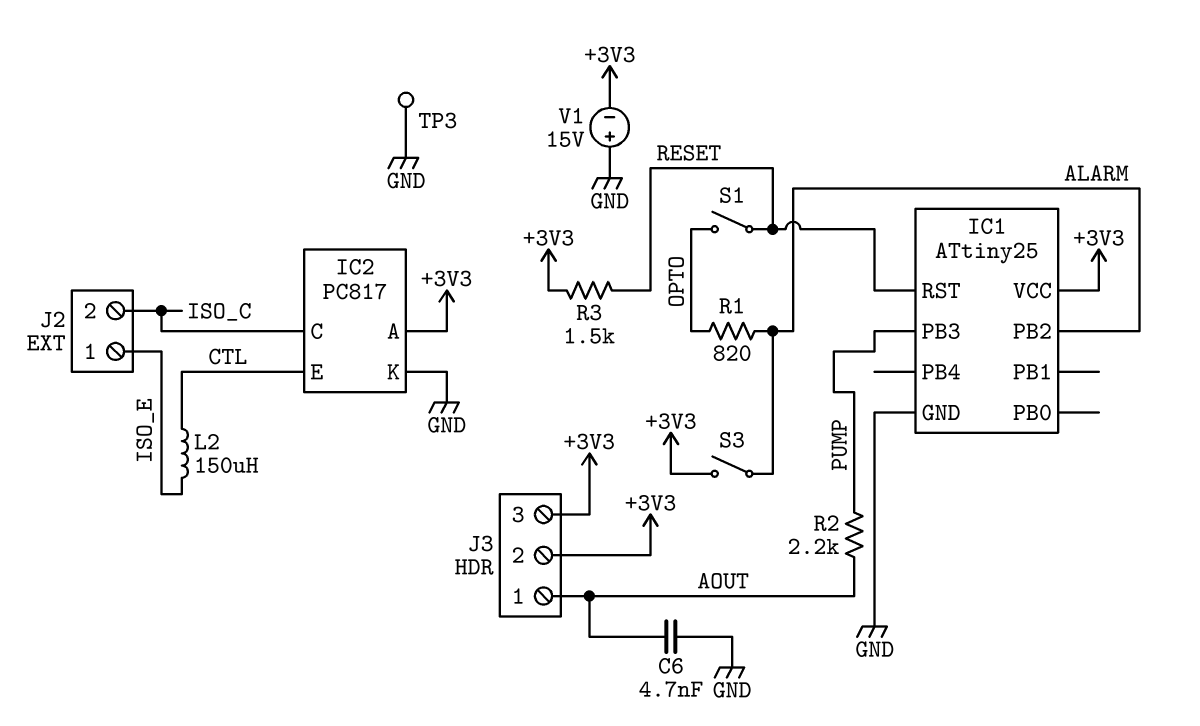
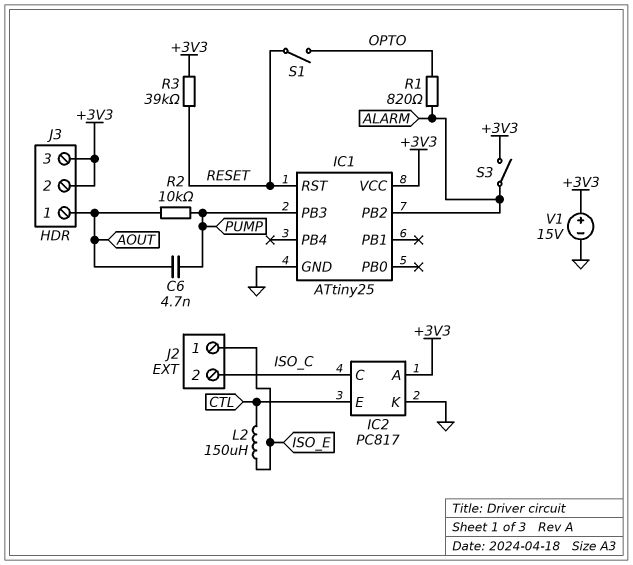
C6: 4.7nF (AOUT, GND) -> 4.7nF (AOUT, PUMP)
R2: 2.2k (AOUT, PUMP) -> 10k (AOUT, PUMP)
R3: 1.5k (+3V3, RESET) -> 39k (+3V3, RESET)
TP3: test point (GND) -> none
V1: 15V (plus GND, minus +3V3) -> 15V (plus +3V3, minus GND)

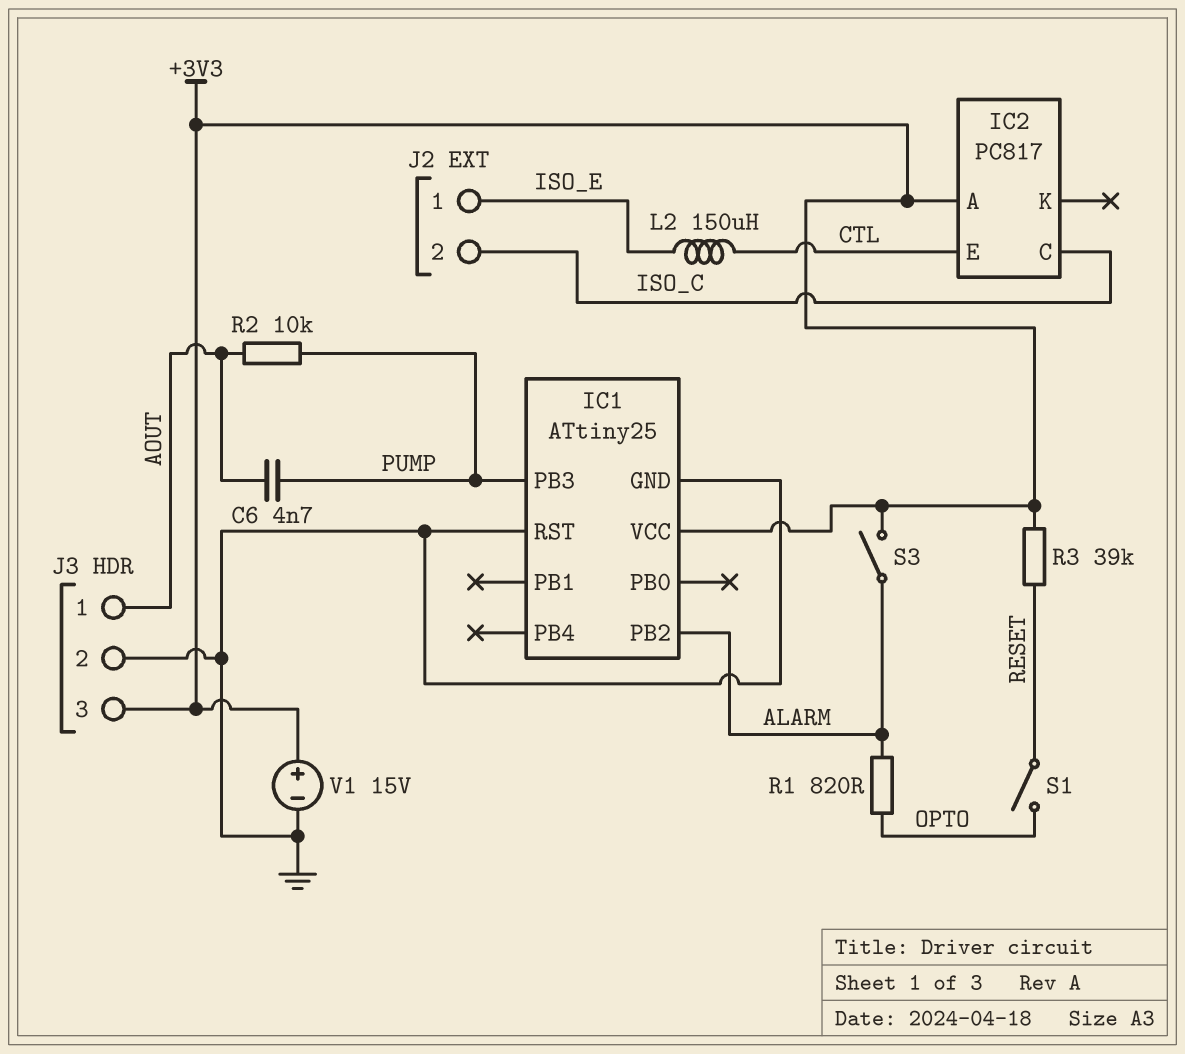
IC1 pin RST: RESET -> GND
IC2 pin K: GND -> none
J3 pin 2: +3V3 -> GND

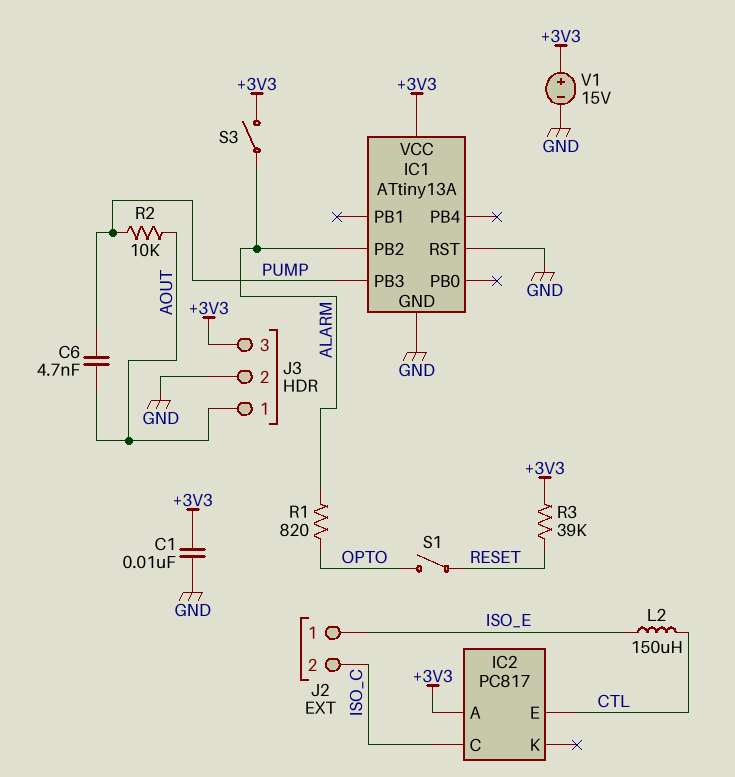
C1: none -> 10nF (+3V3, GND)
IC1: ATtiny25 -> ATtiny13A

